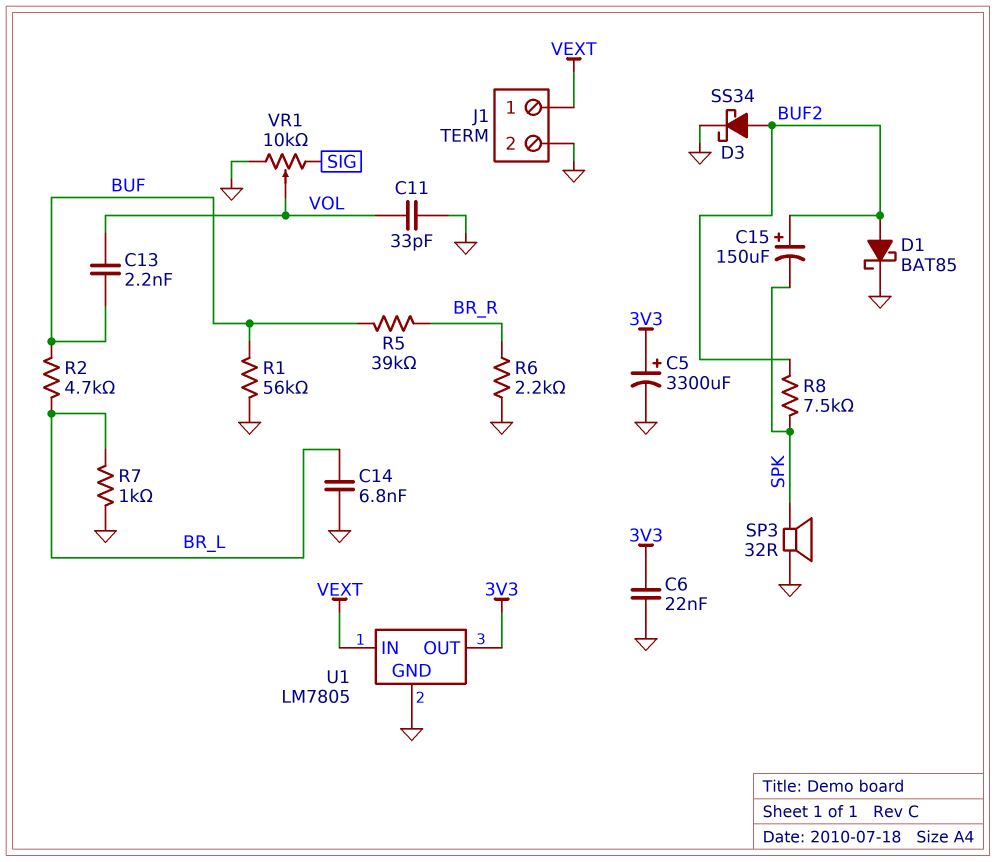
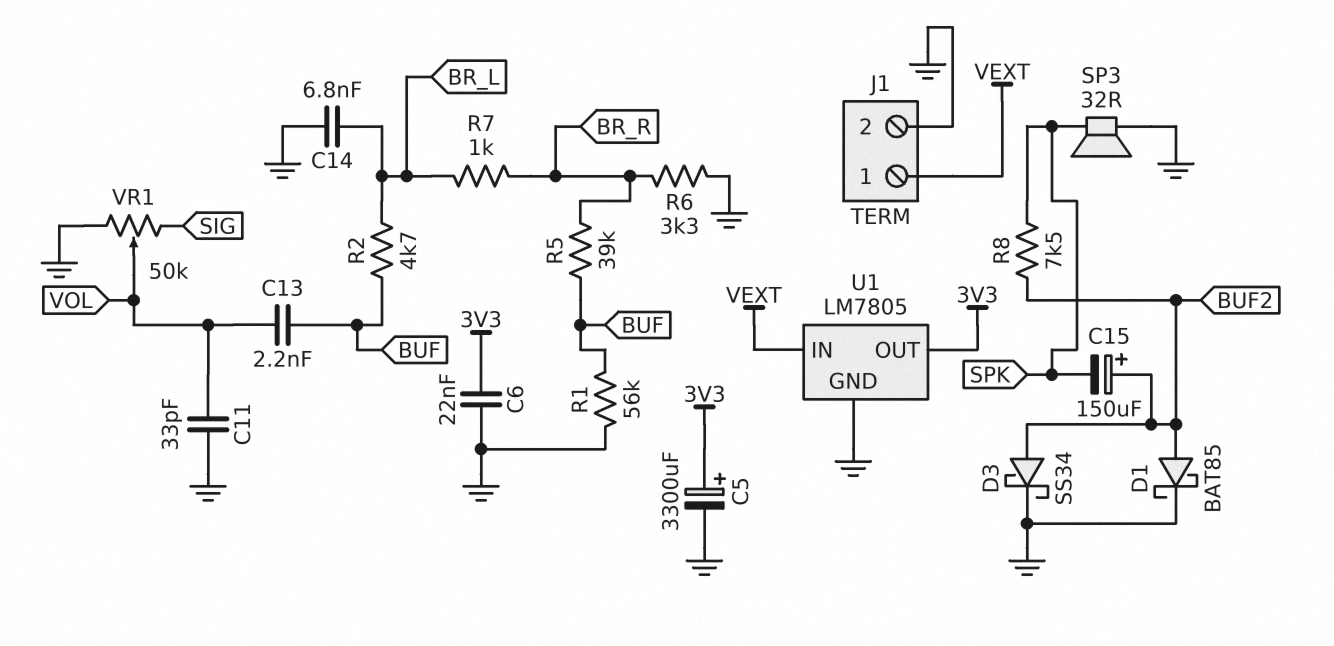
R6: 2.2k (BR_R, GND) -> 3.3k (BR_R, GND)
R7: 1k (BR_L, GND) -> 1k (BR_L, BR_R)
VR1: 10k (GND, SIG, wiper VOL) -> 50k (GND, SIG, wiper VOL)

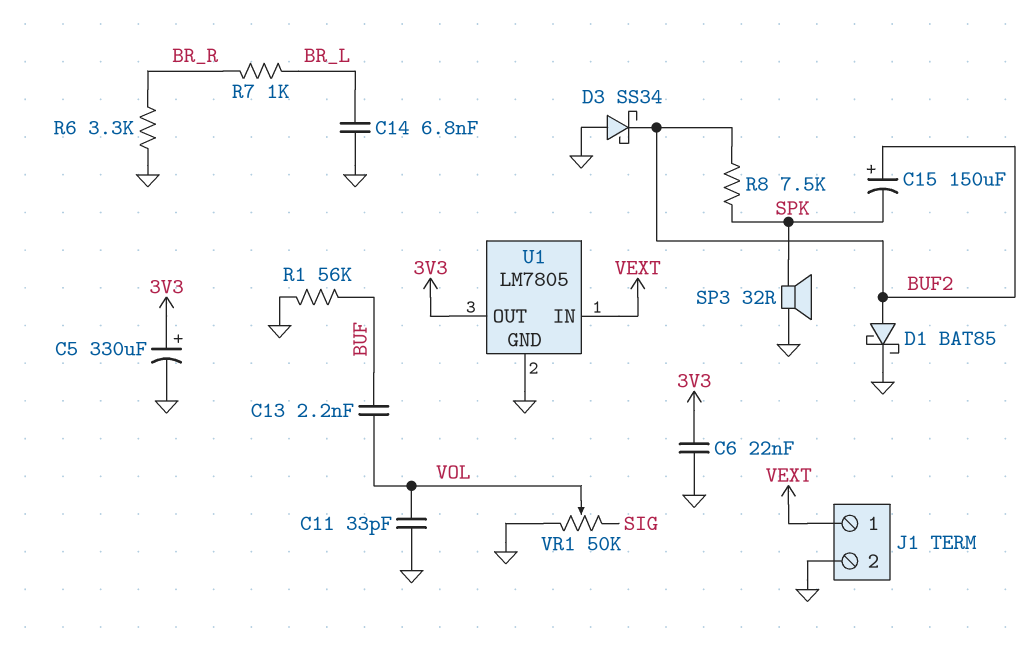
C5: 3300uF (plus 3V3, minus GND) -> 330uF (plus 3V3, minus GND)
D3: schottky SS34 (A BUF2, K GND) -> schottky SS34 (A GND, K BUF2)
R2: 4.7k (BR_L, BUF) -> none
R5: 39k (BR_R, BUF) -> none

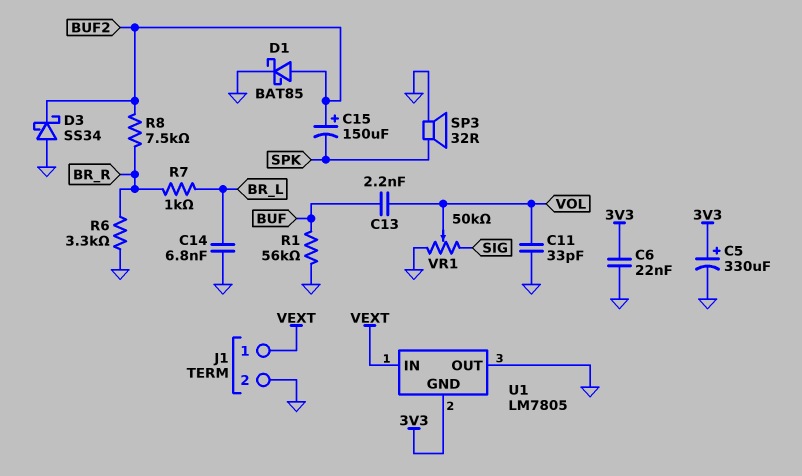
R8: 7.5k (BUF2, SPK) -> 7.5k (BR_R, BUF2)
U1 pin GND: GND -> 3V3
U1 pin OUT: 3V3 -> GND

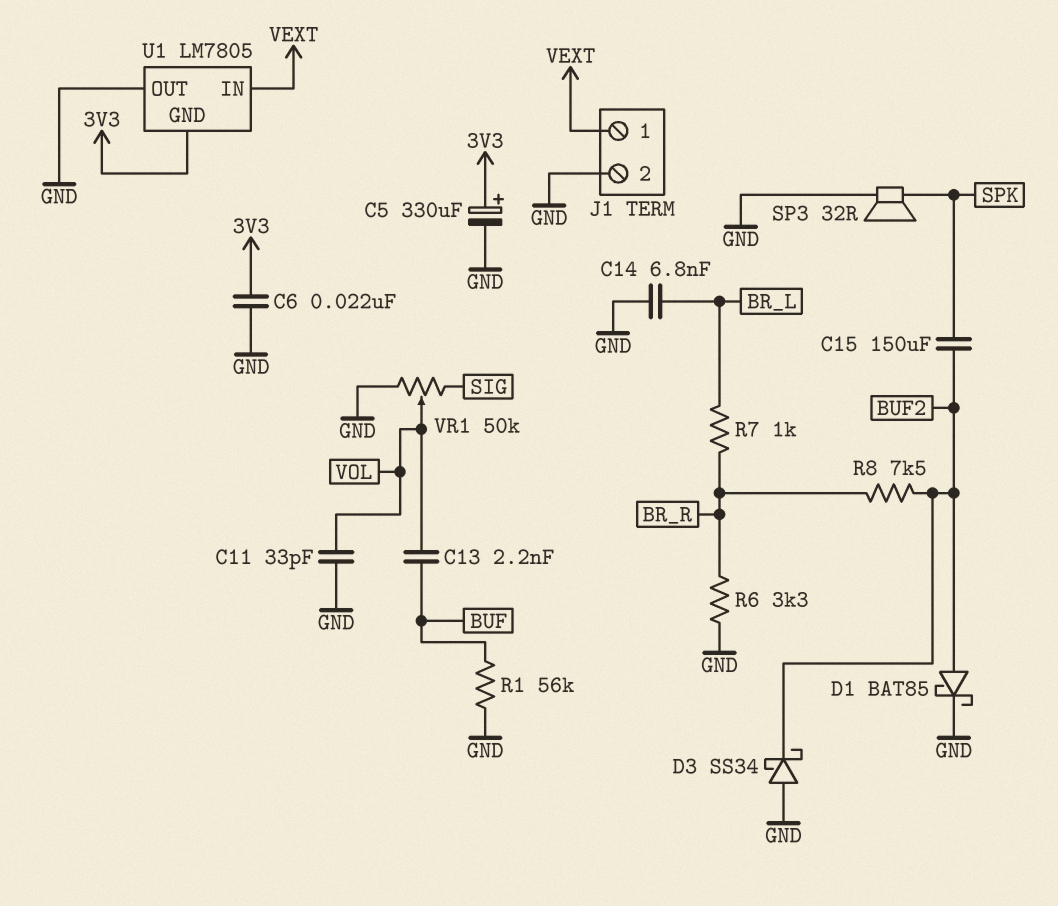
C15: 150uF (plus BUF2, minus SPK) -> 150uF (BUF2, SPK)

